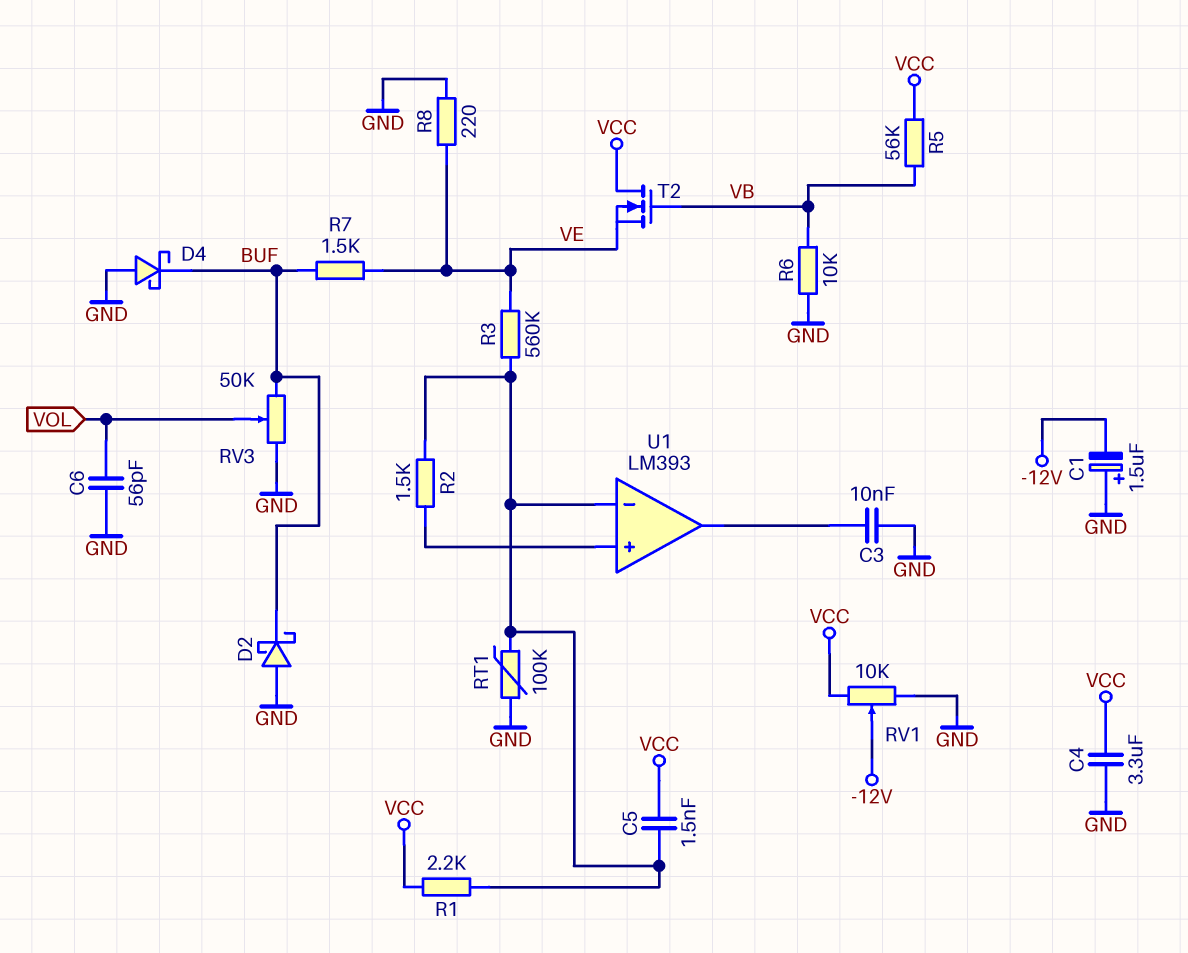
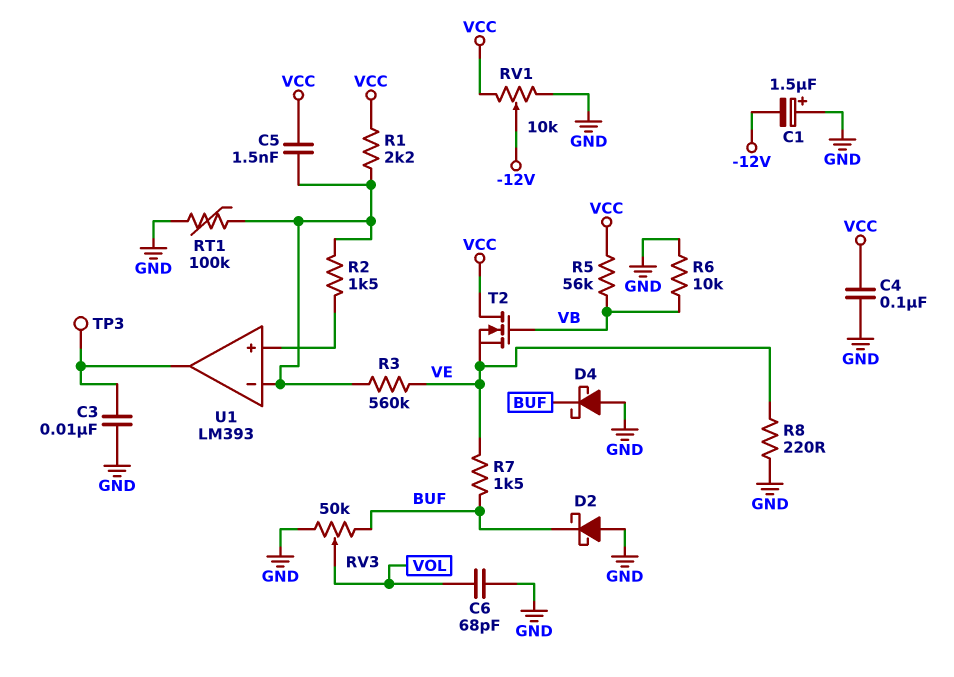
C4: 3.3uF (GND, VCC) -> 100nF (GND, VCC)
C6: 56pF (GND, VOL) -> 68pF (GND, VOL)
TP3: none -> test point (U1/out)

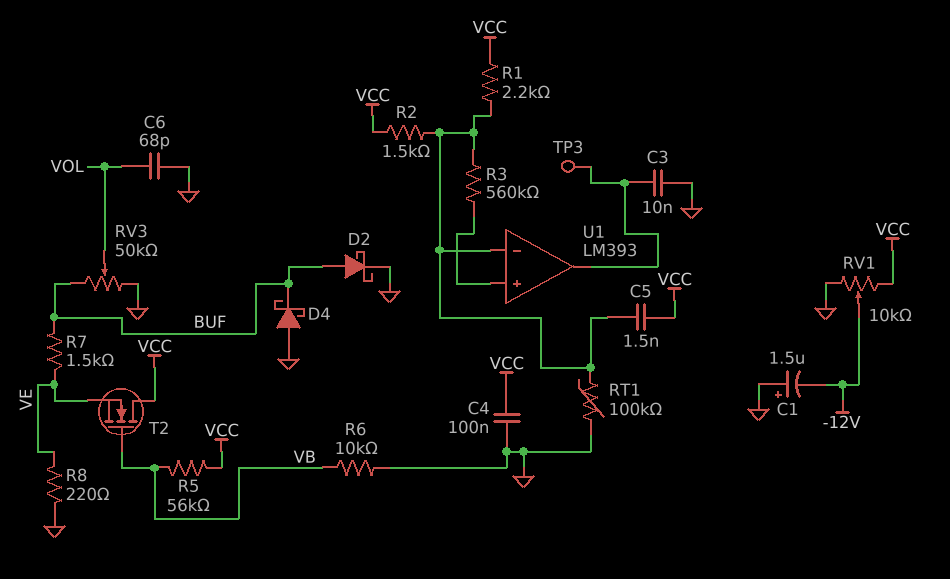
D2: schottky (A GND, K BUF) -> schottky (A BUF, K GND)
R2: 1.5k (U1/in+, U1/in-) -> 1.5k (U1/in-, VCC)
R3: 560k (U1/in-, VE) -> 560k (U1/in+, U1/in-)

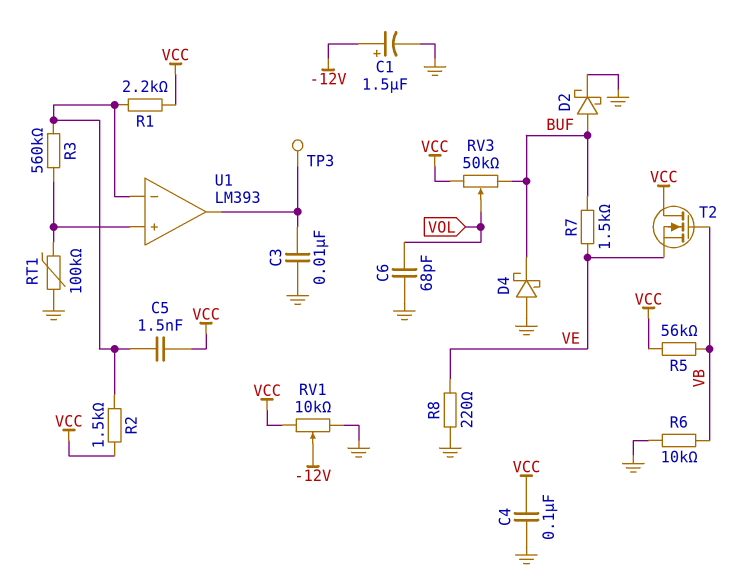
C1: 1.5uF (plus GND, minus -12V) -> 1.5uF (plus -12V, minus GND)
RT1: 100k (GND, U1/in-) -> 100k (GND, U1/in+)
RV3: 50k (BUF, GND, wiper VOL) -> 50k (BUF, VCC, wiper VOL)

